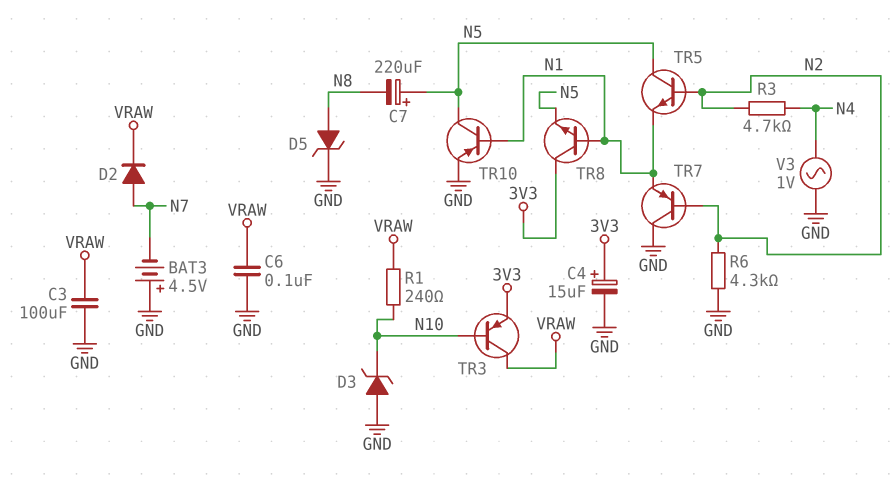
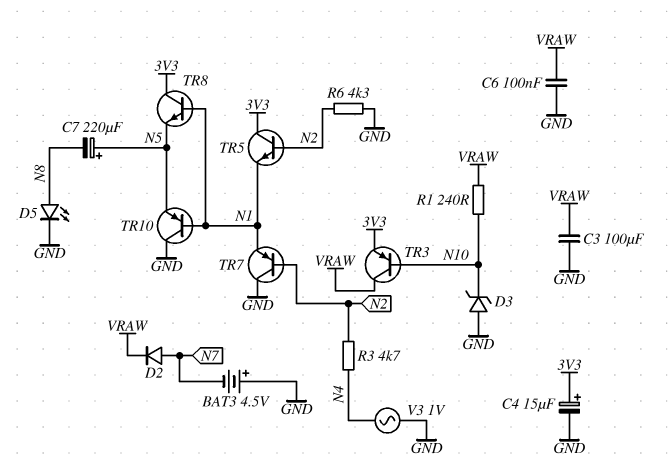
D5: zener (A N8, K GND) -> LED (A N8, K GND)
TR5: NPN (B N2, C N5, E N1) -> NPN (B N2, C 3V3, E N1)
TR10: PNP (B N1, C N5, E GND) -> PNP (B N1, C GND, E N5)

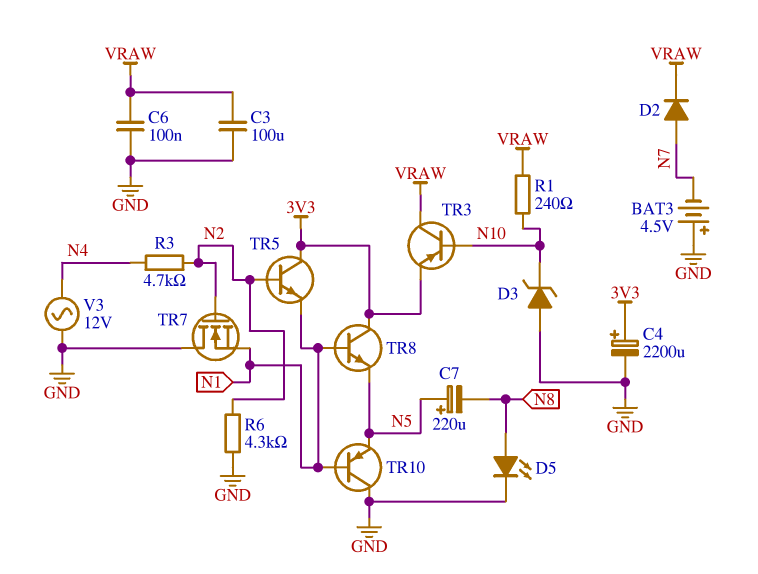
C4: 15uF (plus 3V3, minus GND) -> 2200uF (plus 3V3, minus GND)
TR7: PNP (B N2, C GND, E N1) -> NMOS (G N2, D GND, S N1)
V3: AC 1V (GND, N4) -> AC 12V (GND, N4)

